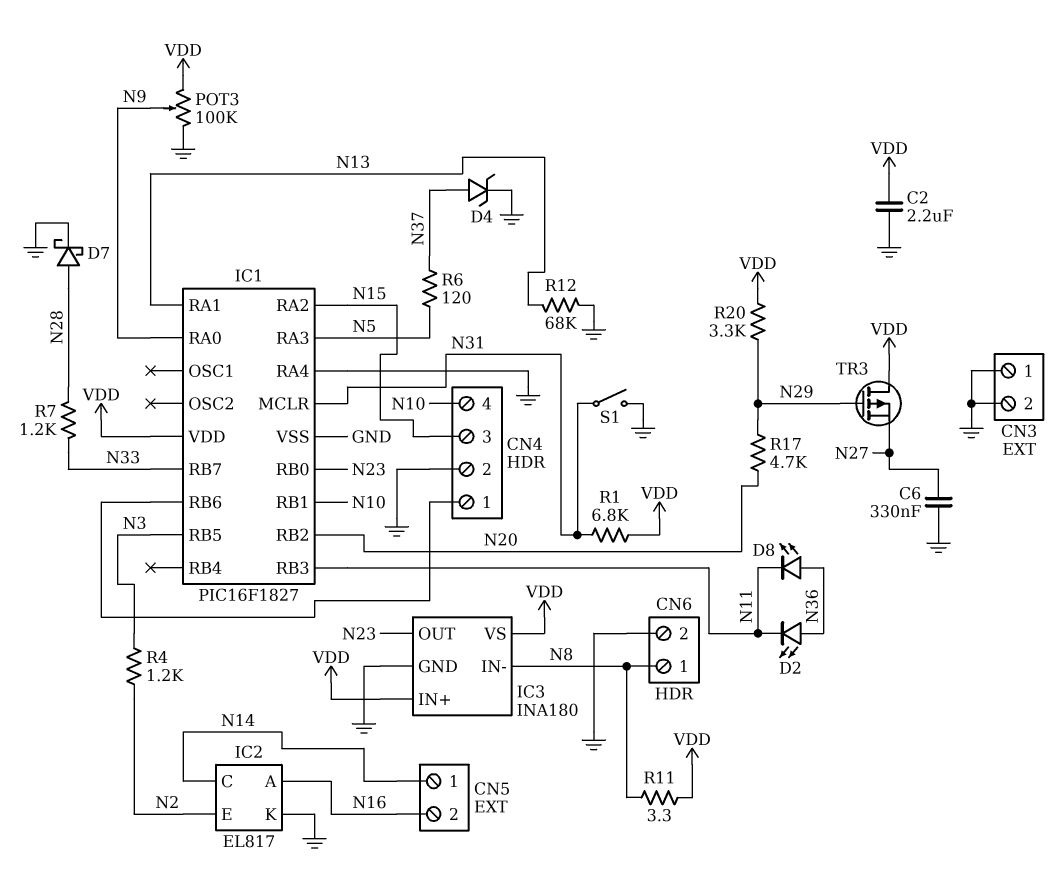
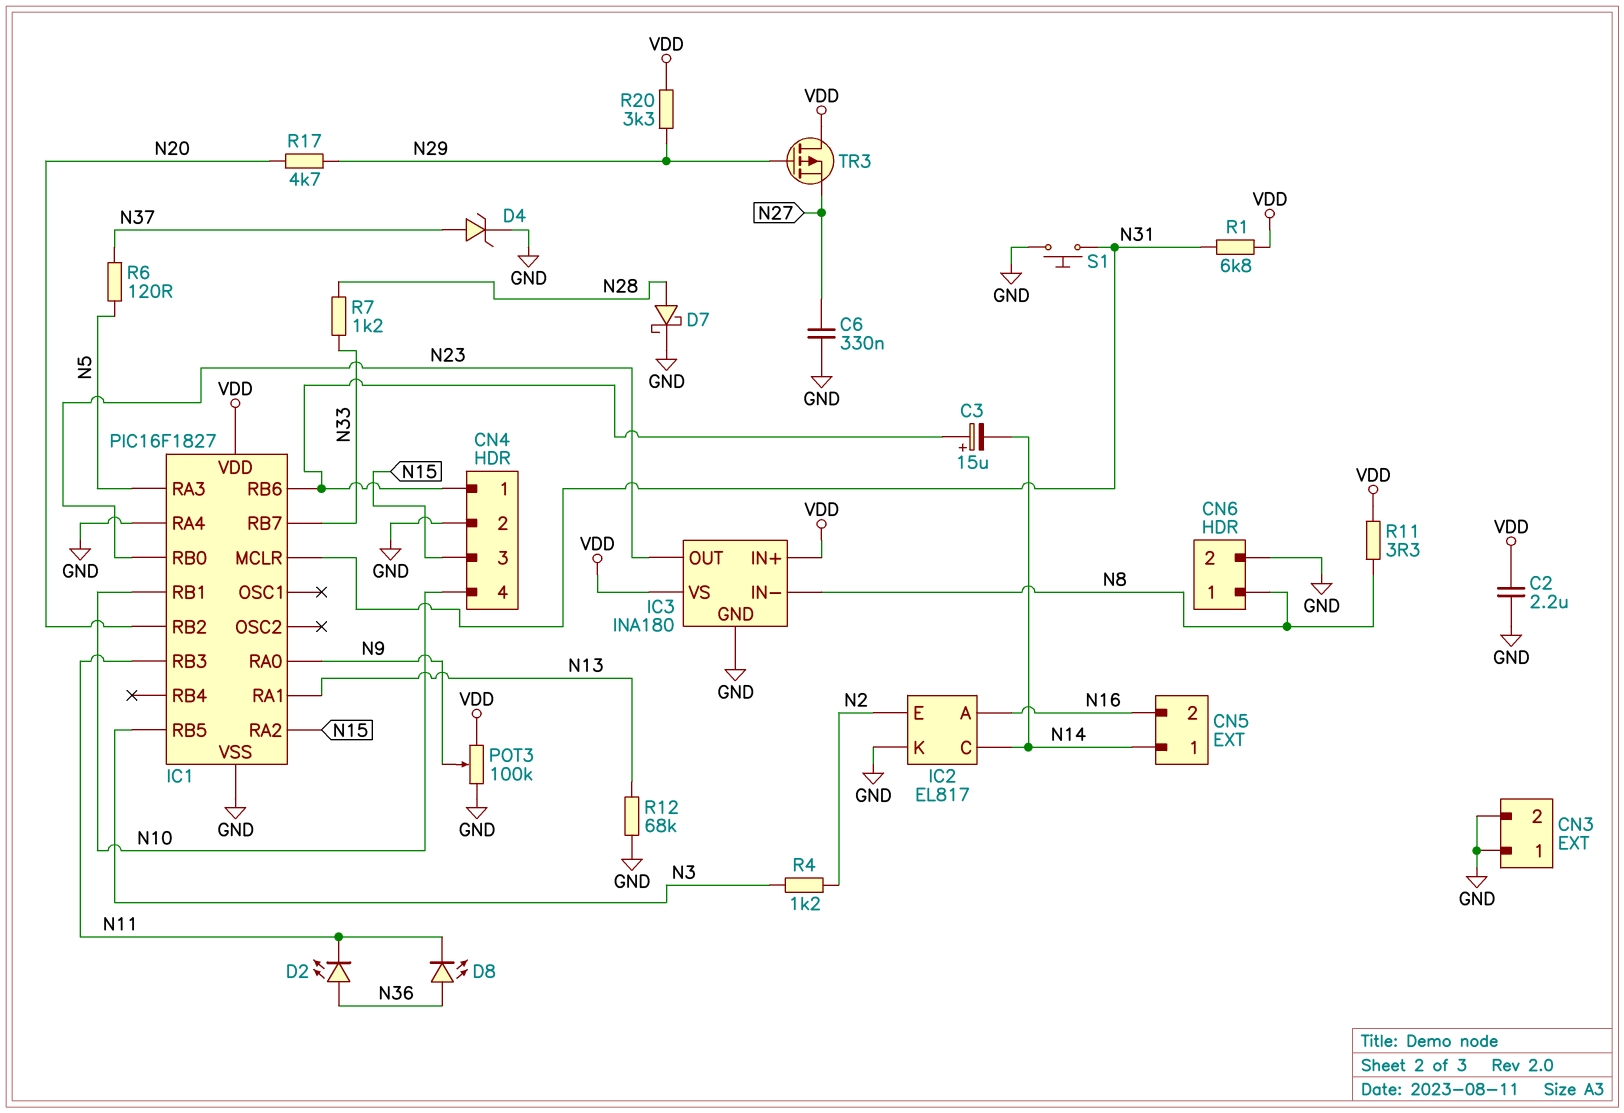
C3: none -> 15uF (plus CN4/1, minus N14)
S1: switch (GND, N31) -> button (GND, N31)

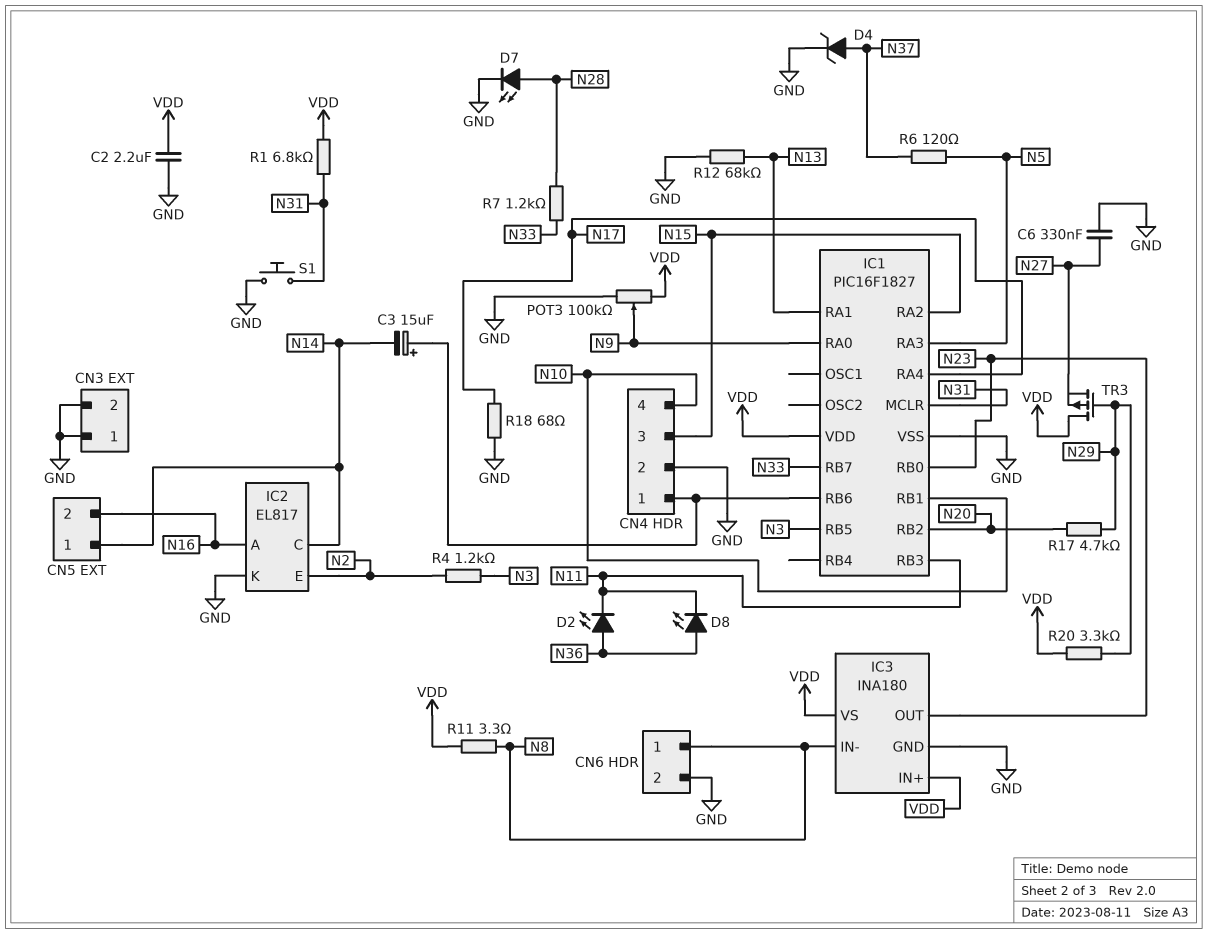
D7: schottky (A N28, K GND) -> LED (A N28, K GND)
IC1 pin RA4: GND -> N17
R18: none -> 68 (GND, N17)

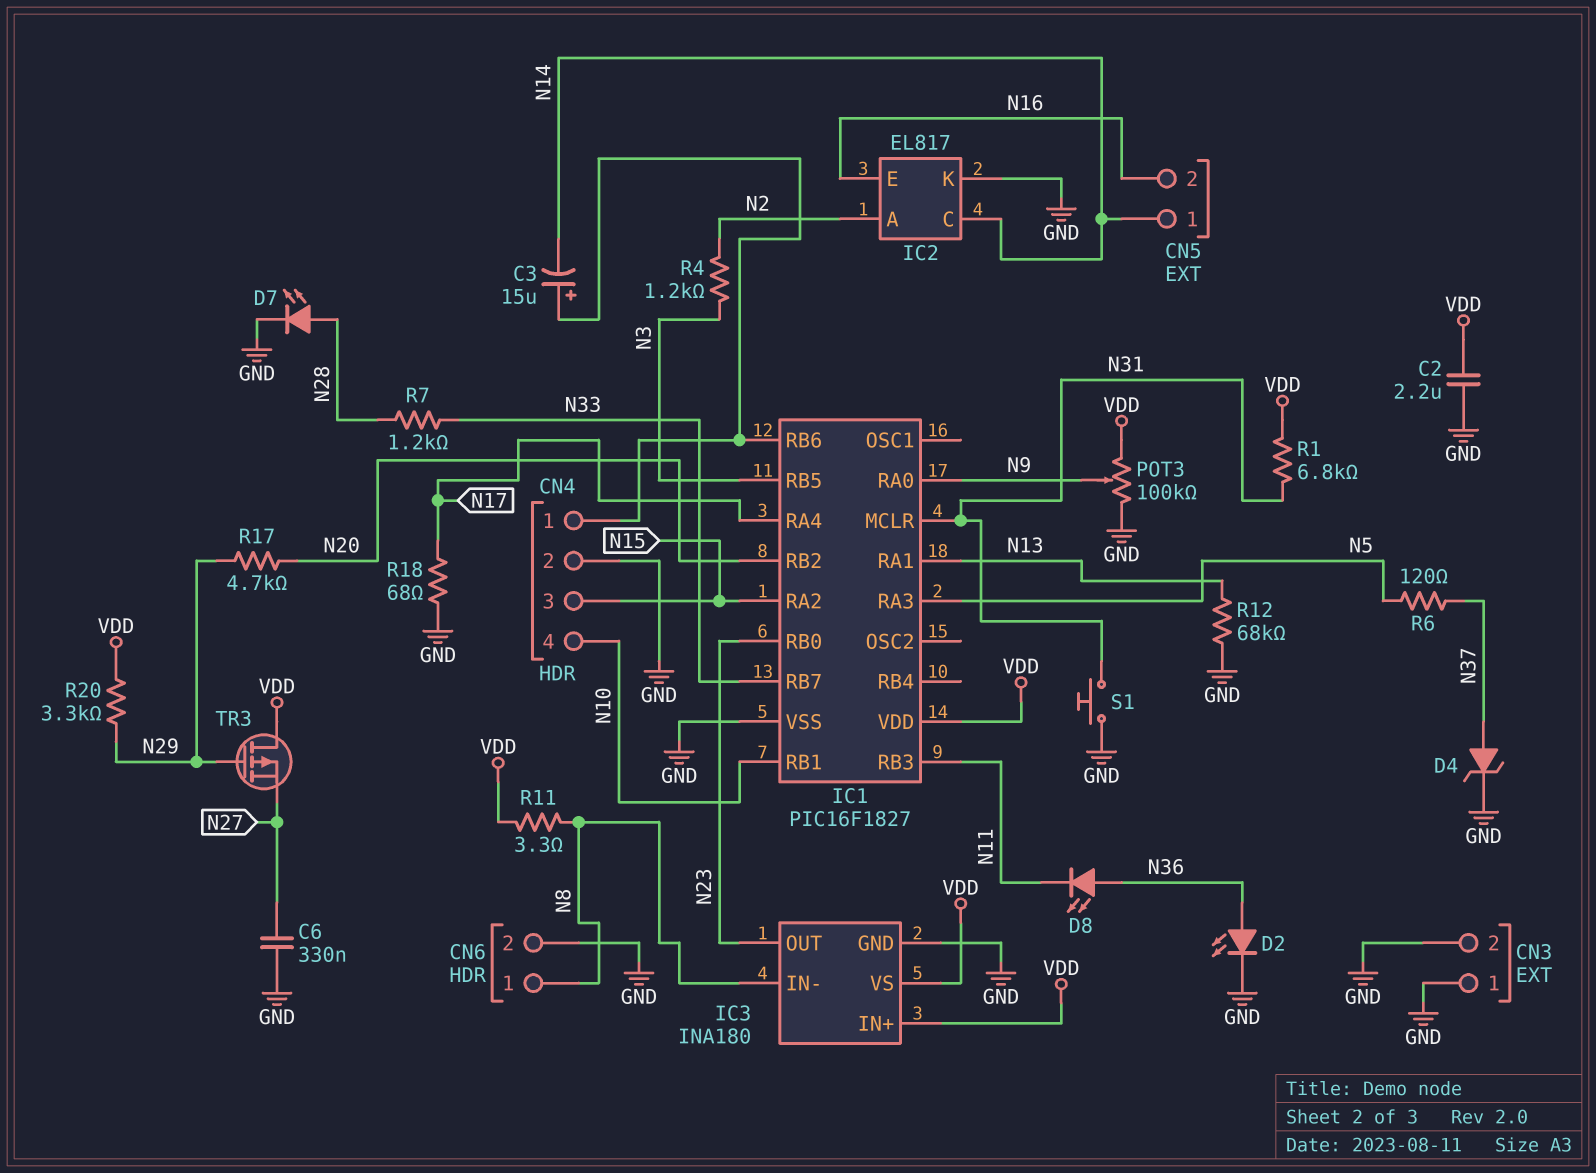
D2: LED (A N36, K N11) -> LED (A N36, K GND)
IC2 pin A: N16 -> N2
IC2 pin E: N2 -> N16

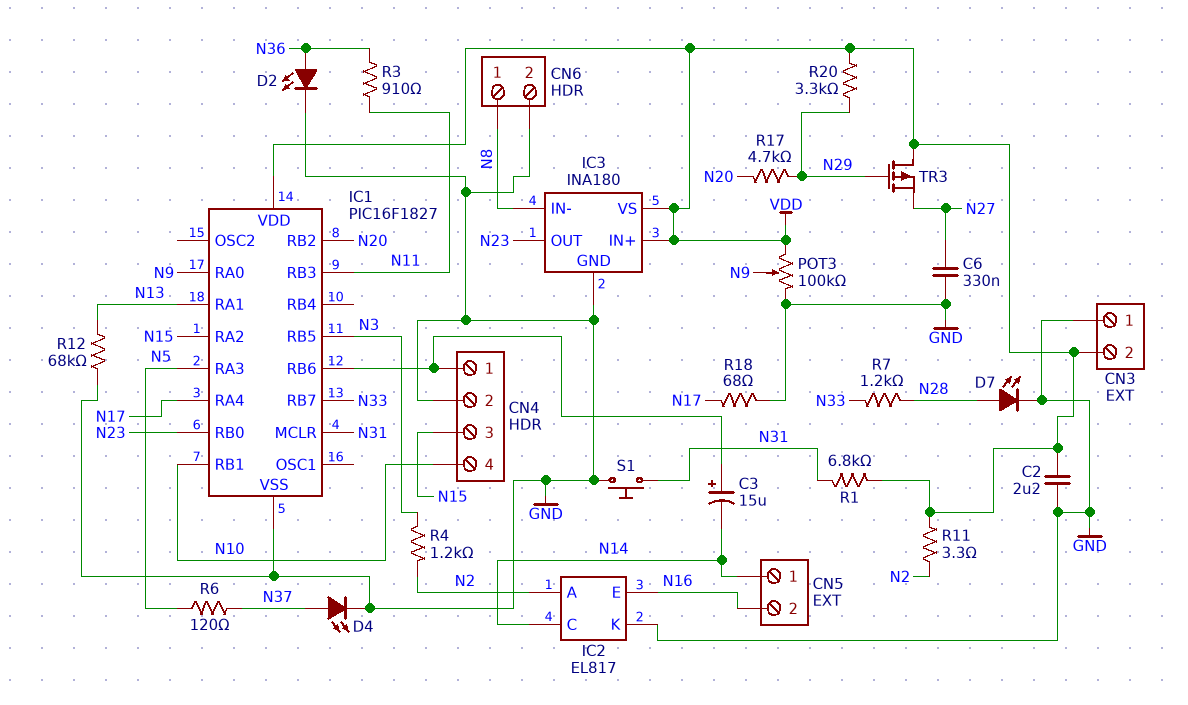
CN3 pin 2: GND -> VDD
D4: zener (A N37, K GND) -> LED (A N37, K GND)
D8: LED (A N36, K N11) -> none
R3: none -> 910 (N11, N36)
R11: 3.3 (N8, VDD) -> 3.3 (N2, VDD)

